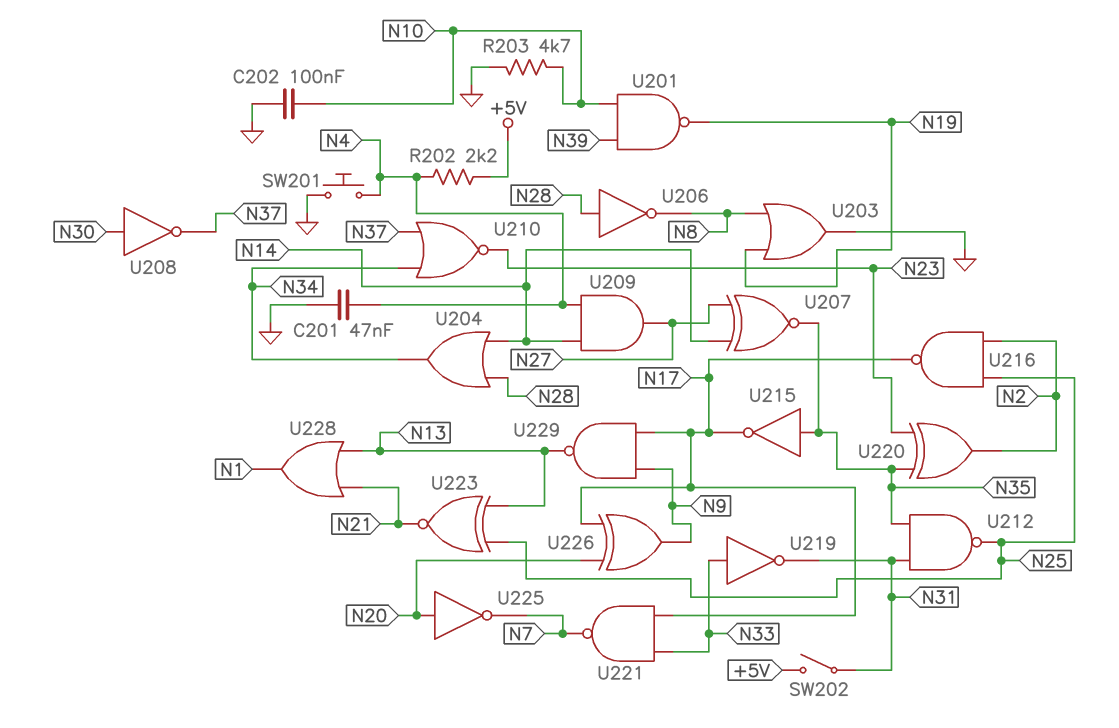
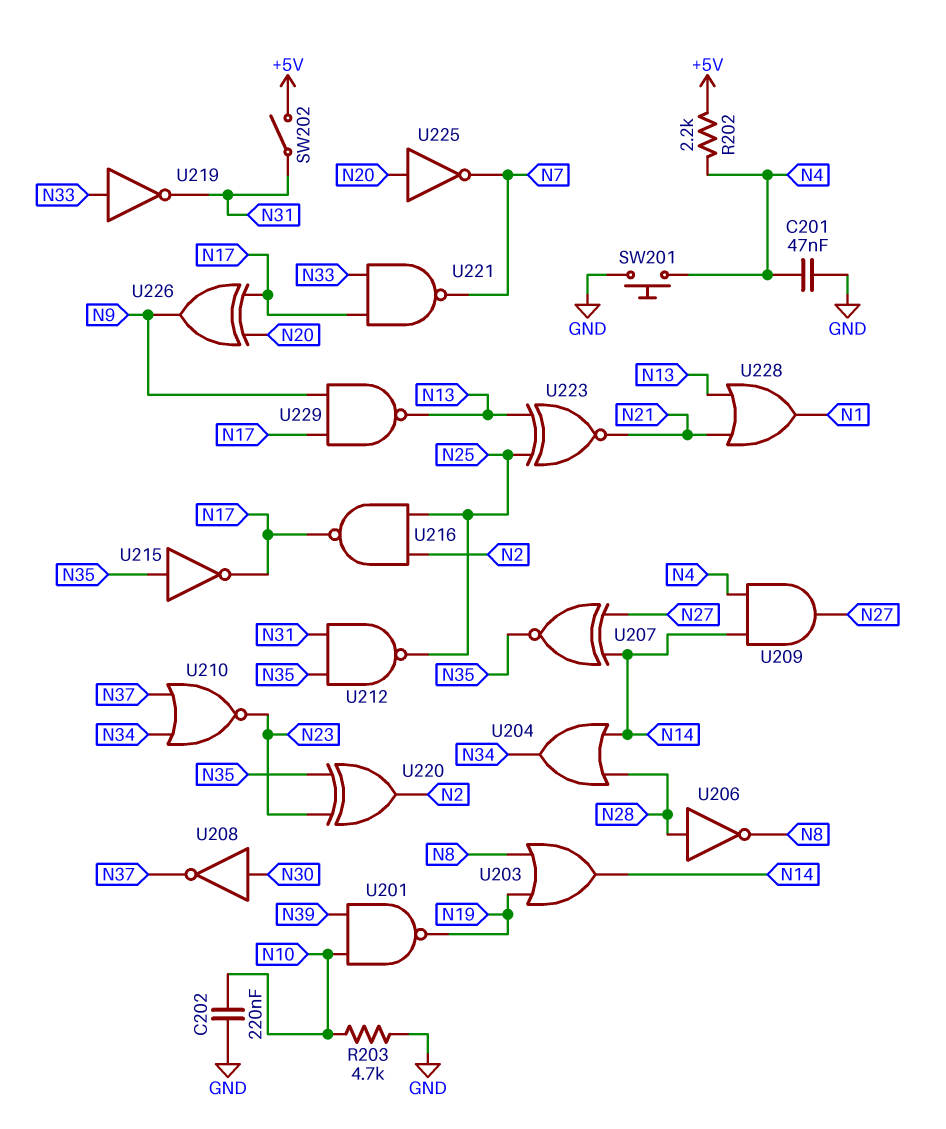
C202: 100nF (GND, N10) -> 220nF (GND, N10)
U203: OR (in N8, in N19, out GND) -> OR (in N8, in N19, out N14)

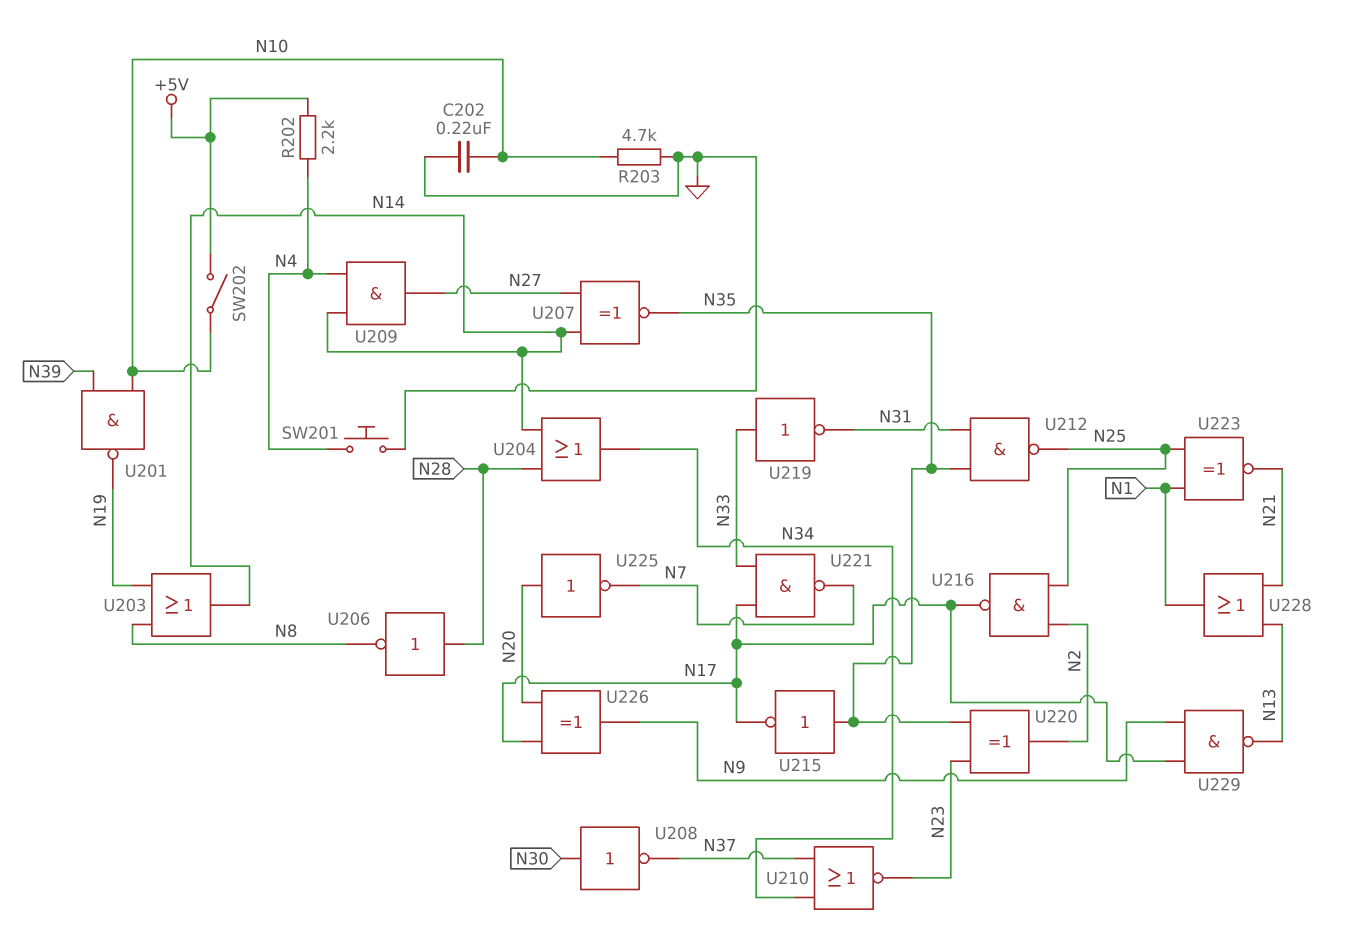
C201: 47nF (GND, N4) -> none
SW202: switch (+5V, N31) -> switch (+5V, N10)
U223: XNOR (in N13, in N25, out N21) -> XNOR (in N1, in N25, out N21)

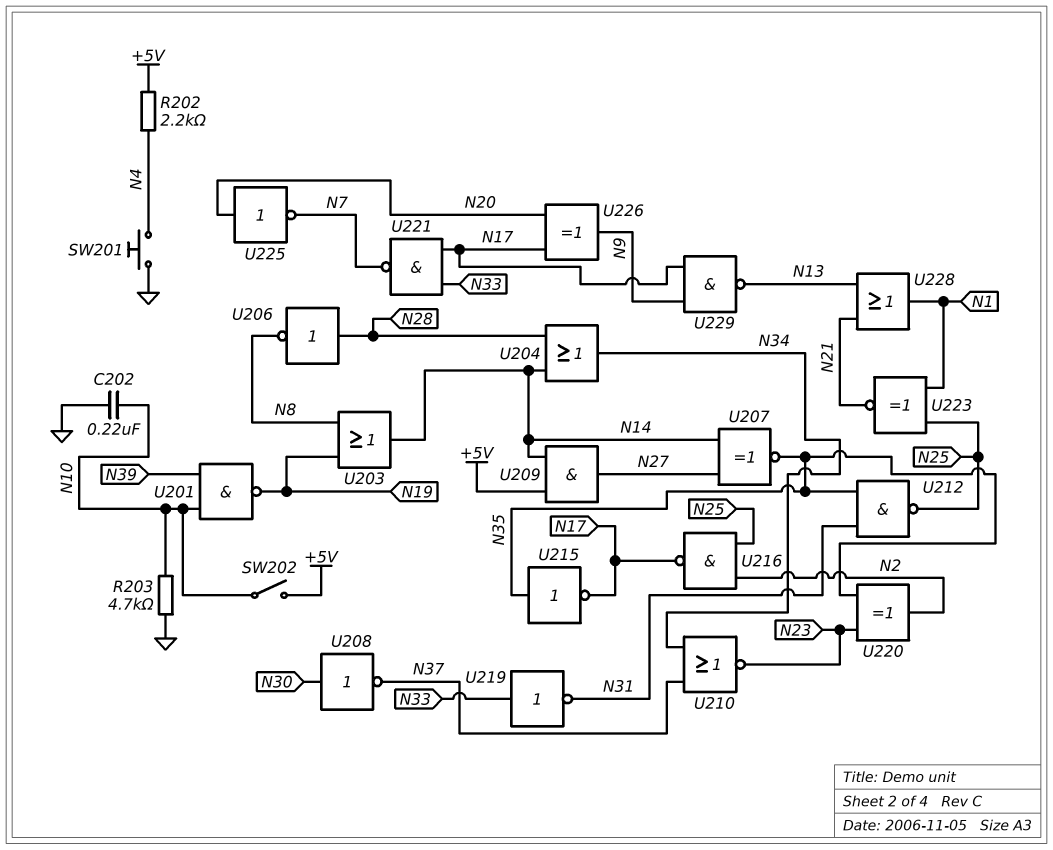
U209: AND (in N4, in N14, out N27) -> AND (in +5V, in N14, out N27)

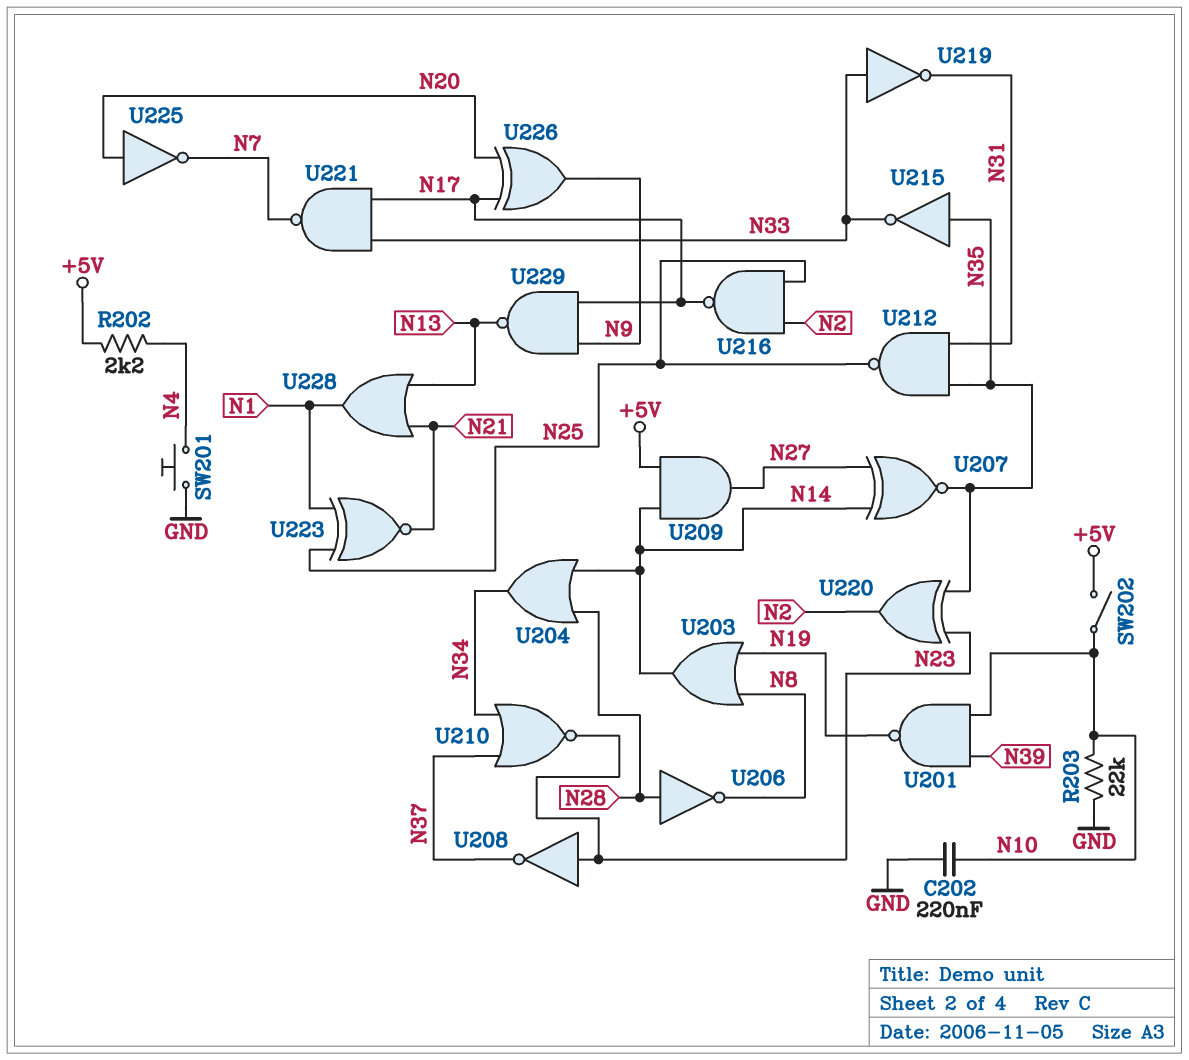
R203: 4.7k (GND, N10) -> 22k (GND, N10)
U208: NOT (in N30, out N37) -> NOT (in N23, out N37)
U215: NOT (in N35, out N17) -> NOT (in N35, out N33)

